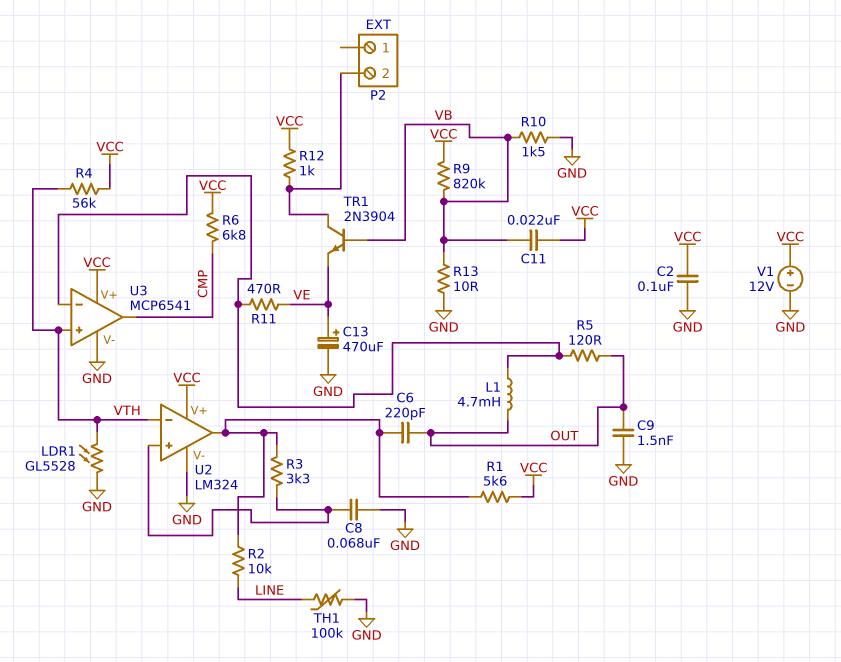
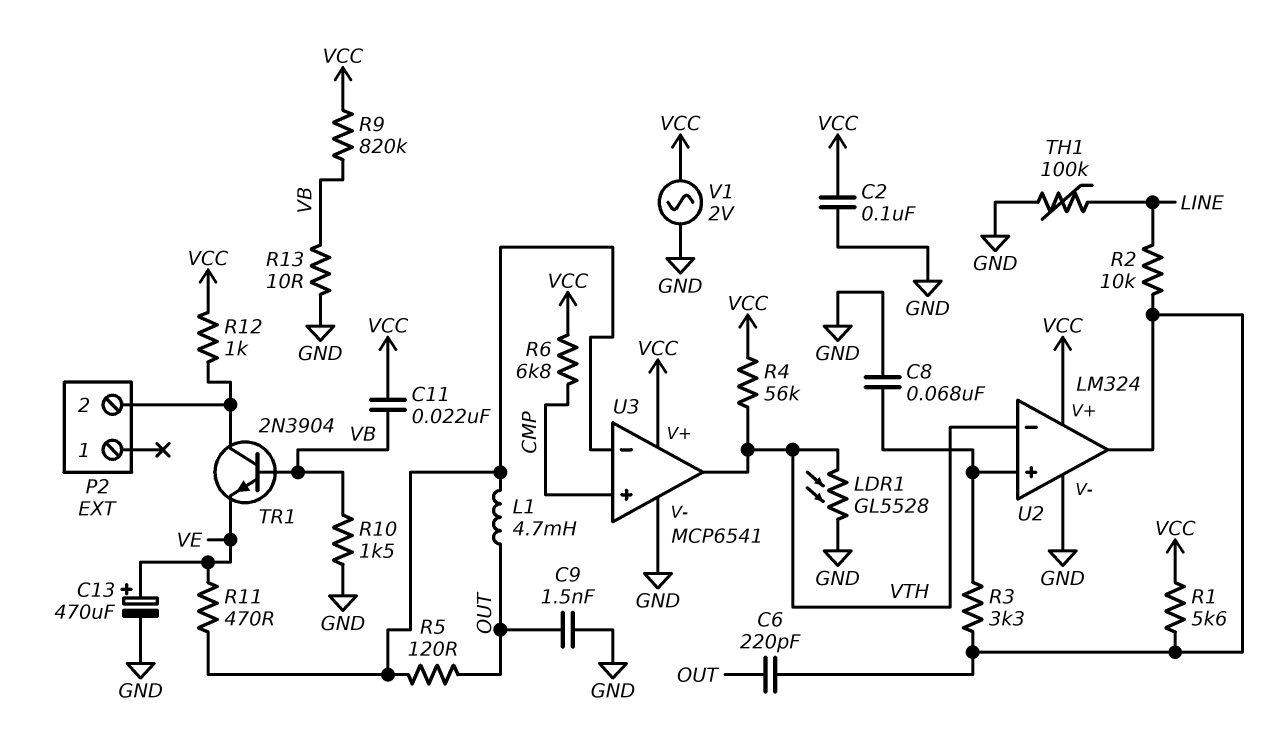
U3 pin in+: VTH -> CMP
U3 pin out: CMP -> VTH
V1: 12V (plus VCC, minus GND) -> AC 2V (GND, VCC)

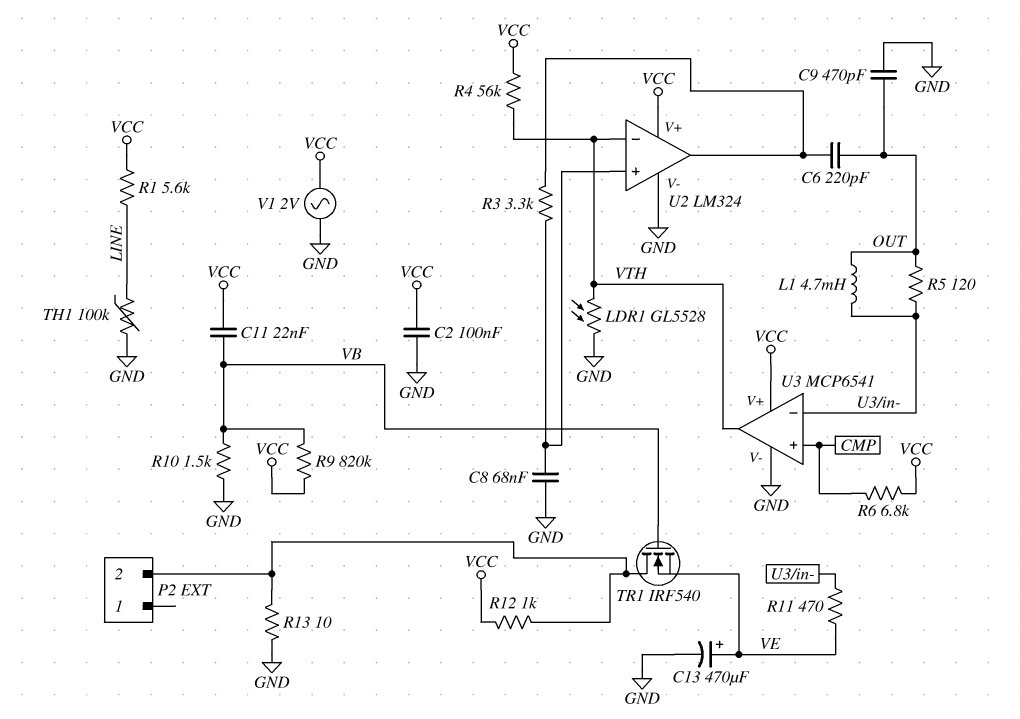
C9: 1.5nF (GND, OUT) -> 470pF (GND, OUT)
R1: 5.6k (U2/out, VCC) -> 5.6k (LINE, VCC)
R2: 10k (LINE, U2/out) -> none
R13: 10 (GND, VB) -> 10 (GND, P2/2)
TR1: NPN 2N3904 (B VB, C P2/2, E VE) -> NMOS IRF540 (G VB, D P2/2, S VE)

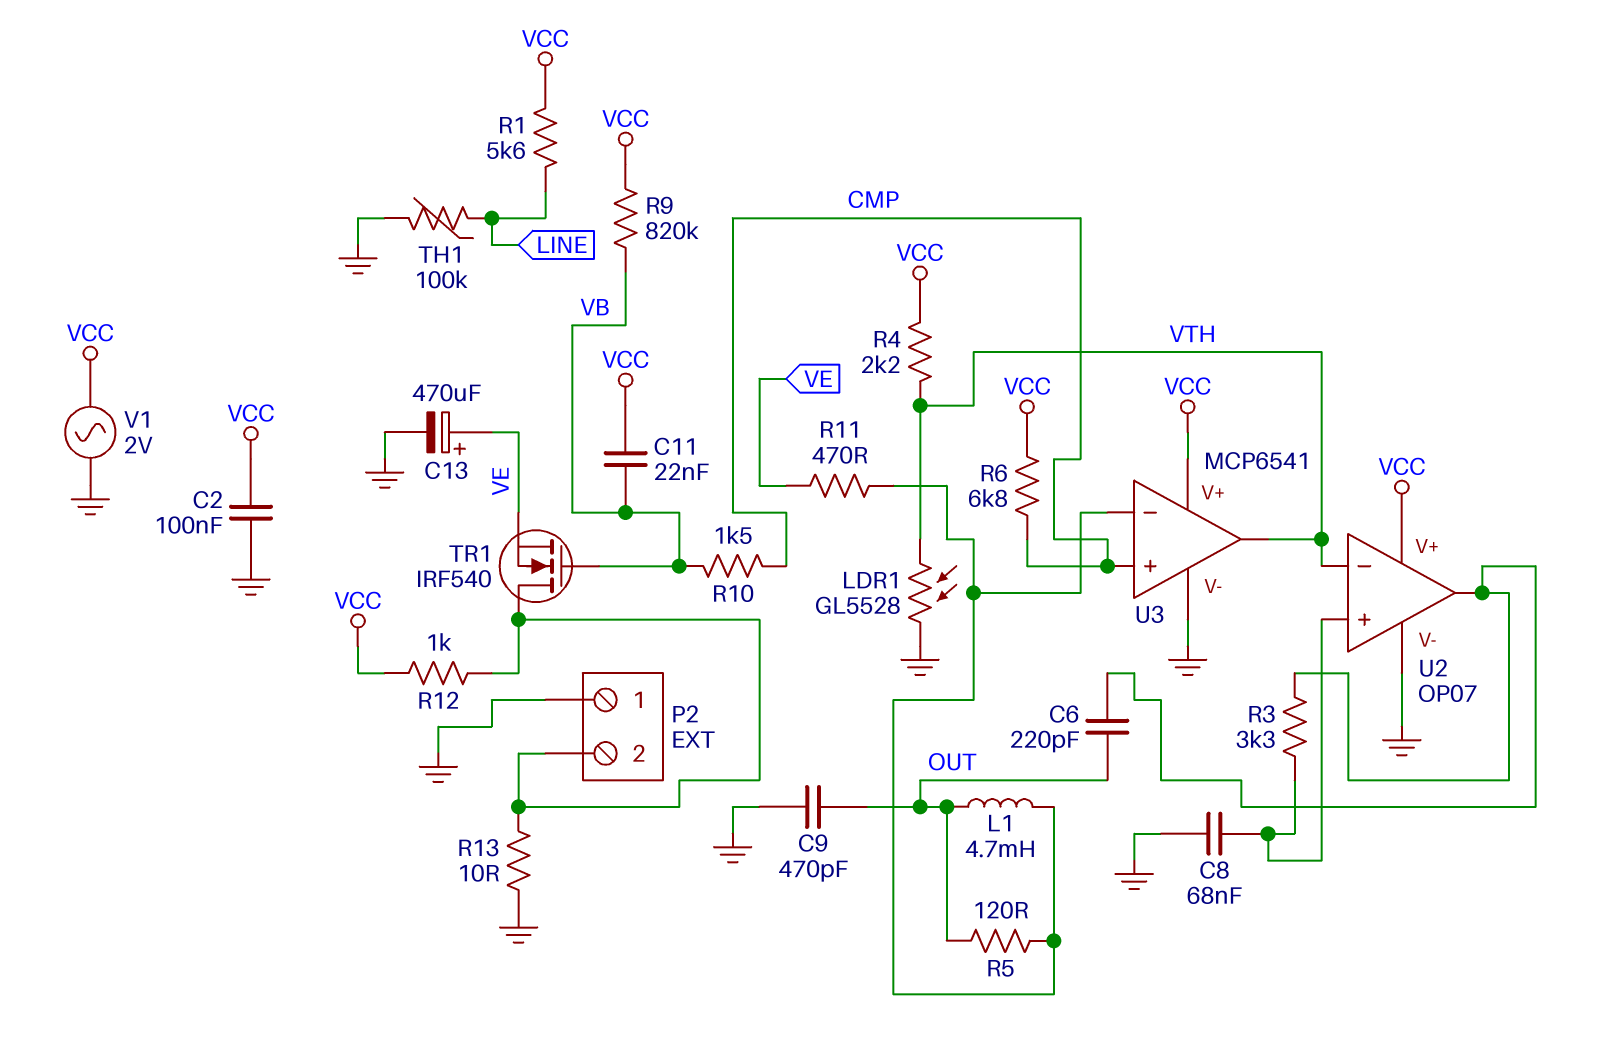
P2 pin 1: none -> GND
R4: 56k (VCC, VTH) -> 2.2k (VCC, VTH)
R10: 1.5k (GND, VB) -> 1.5k (CMP, VB)
U2: LM324 -> OP07

